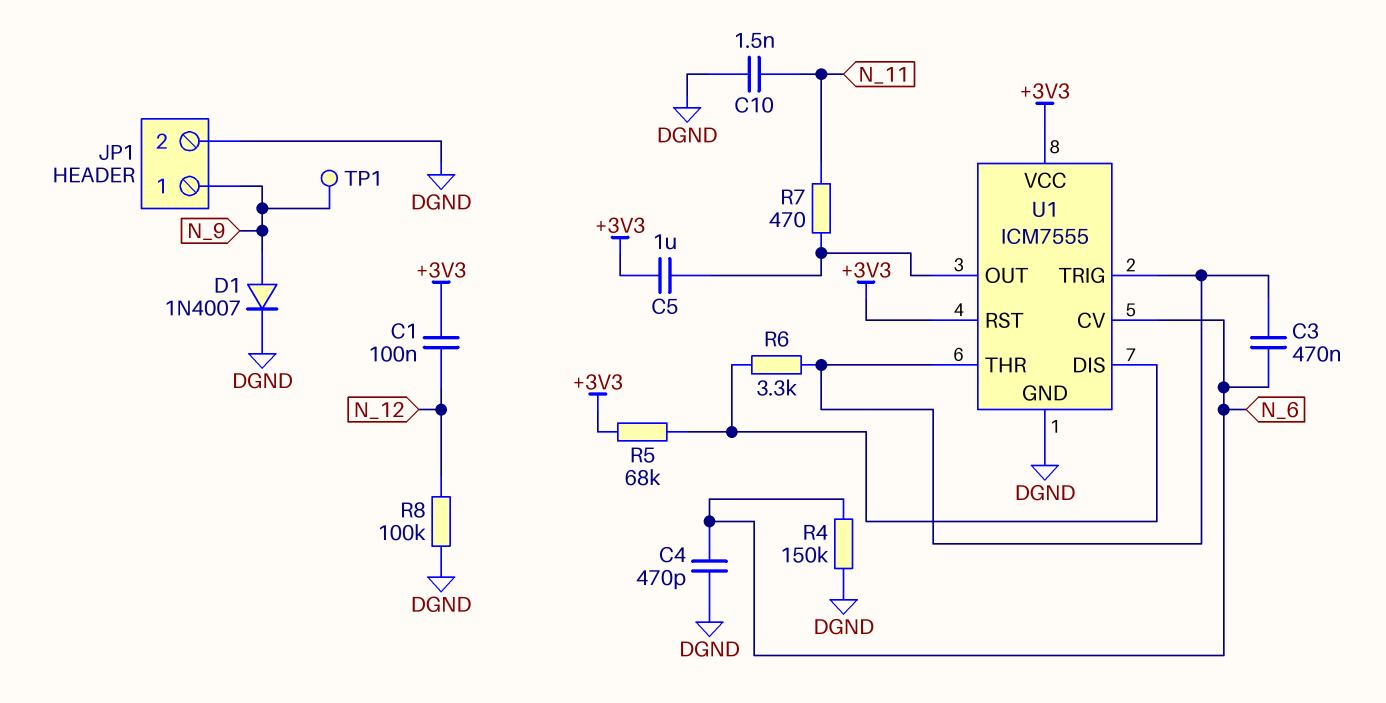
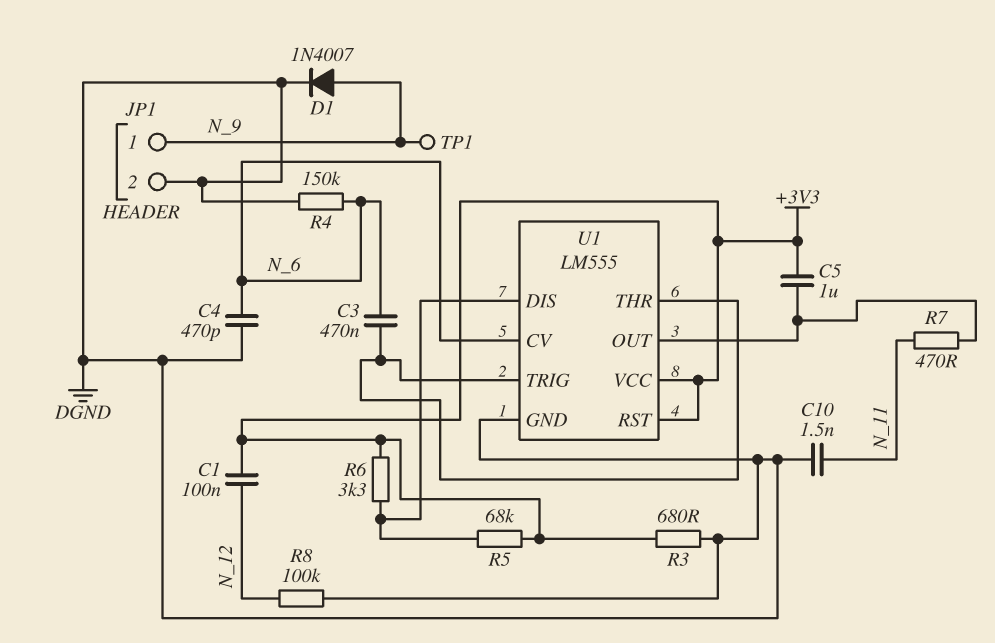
R3: none -> 680 (+3V3, DGND)
R6: 3.3k (U1/DIS, U1/THR) -> 3.3k (+3V3, U1/DIS)
U1: ICM7555 -> LM555

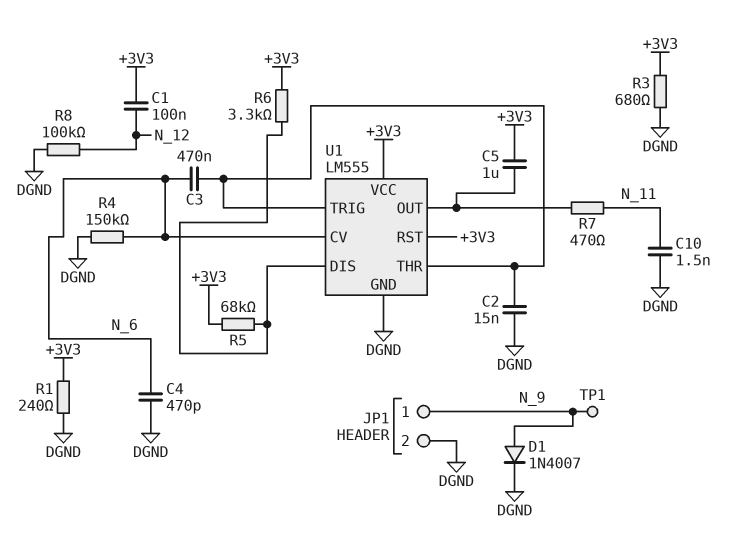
C2: none -> 15nF (DGND, U1/THR)
R1: none -> 240 (+3V3, DGND)

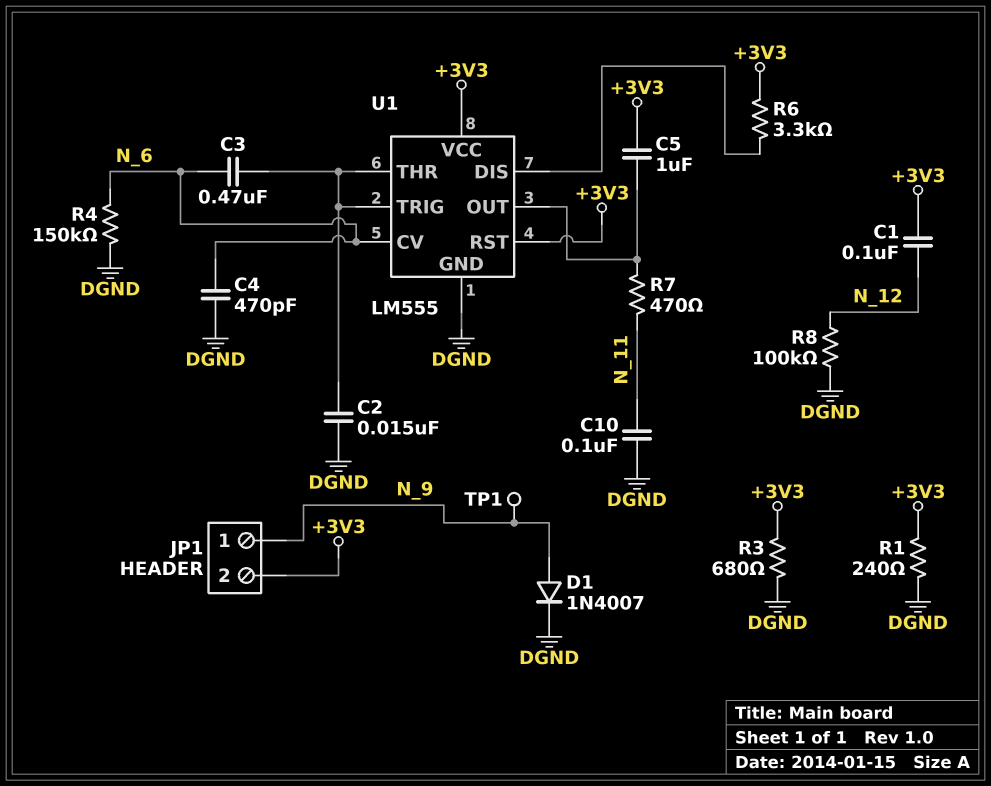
C10: 1.5nF (DGND, N_11) -> 100nF (DGND, N_11)
JP1 pin 2: DGND -> +3V3
R5: 68k (+3V3, U1/DIS) -> none

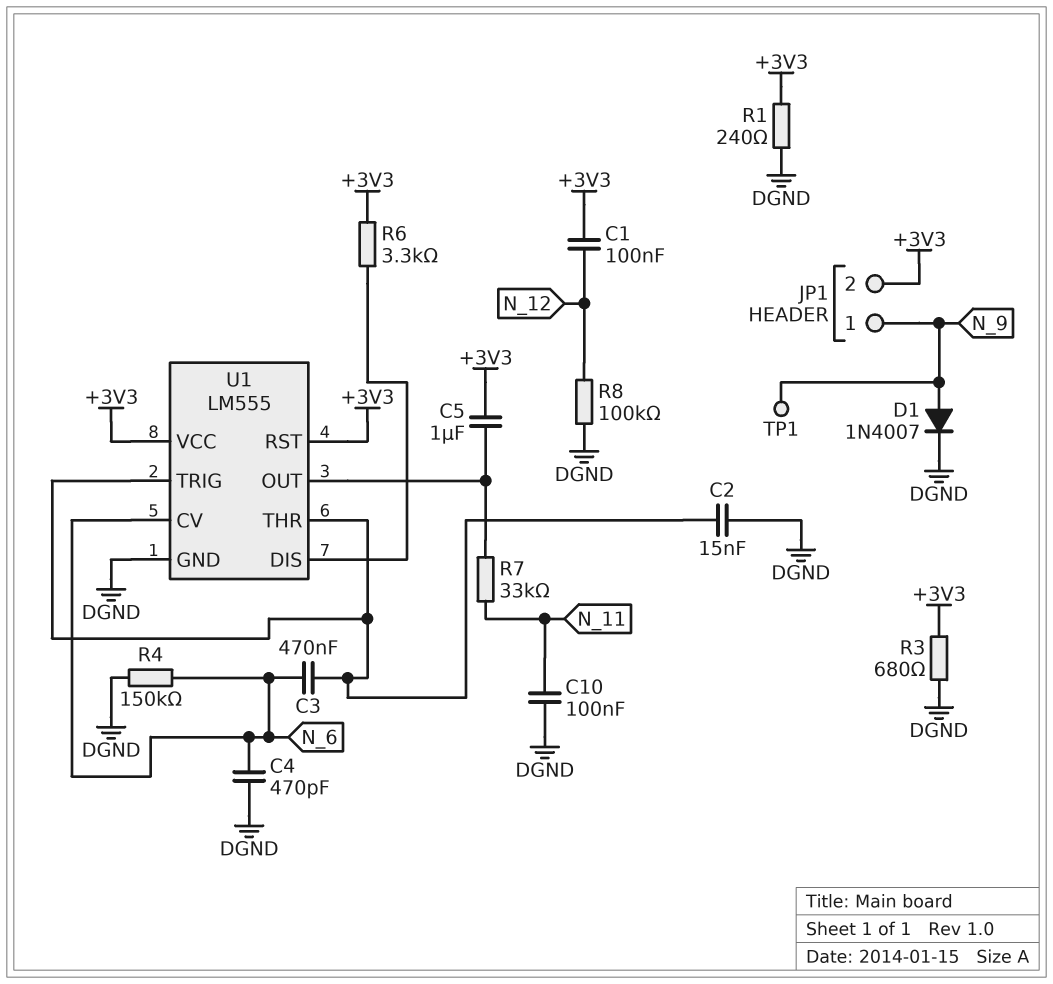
R7: 470 (N_11, U1/OUT) -> 33k (N_11, U1/OUT)

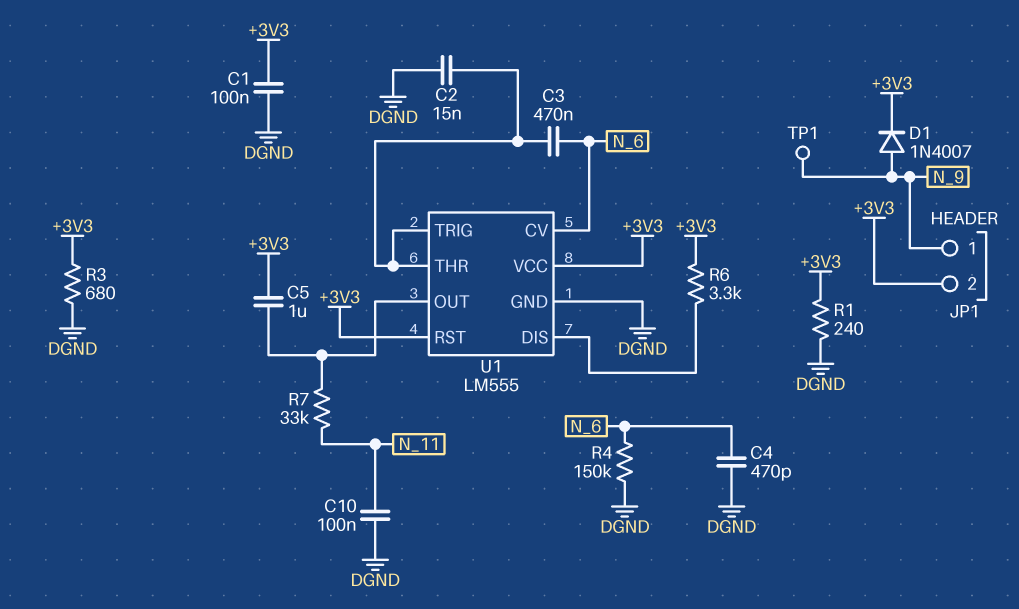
C1: 100nF (+3V3, N_12) -> 100nF (+3V3, DGND)
D1: diode 1N4007 (A N_9, K DGND) -> diode 1N4007 (A N_9, K +3V3)
R8: 100k (DGND, N_12) -> none

